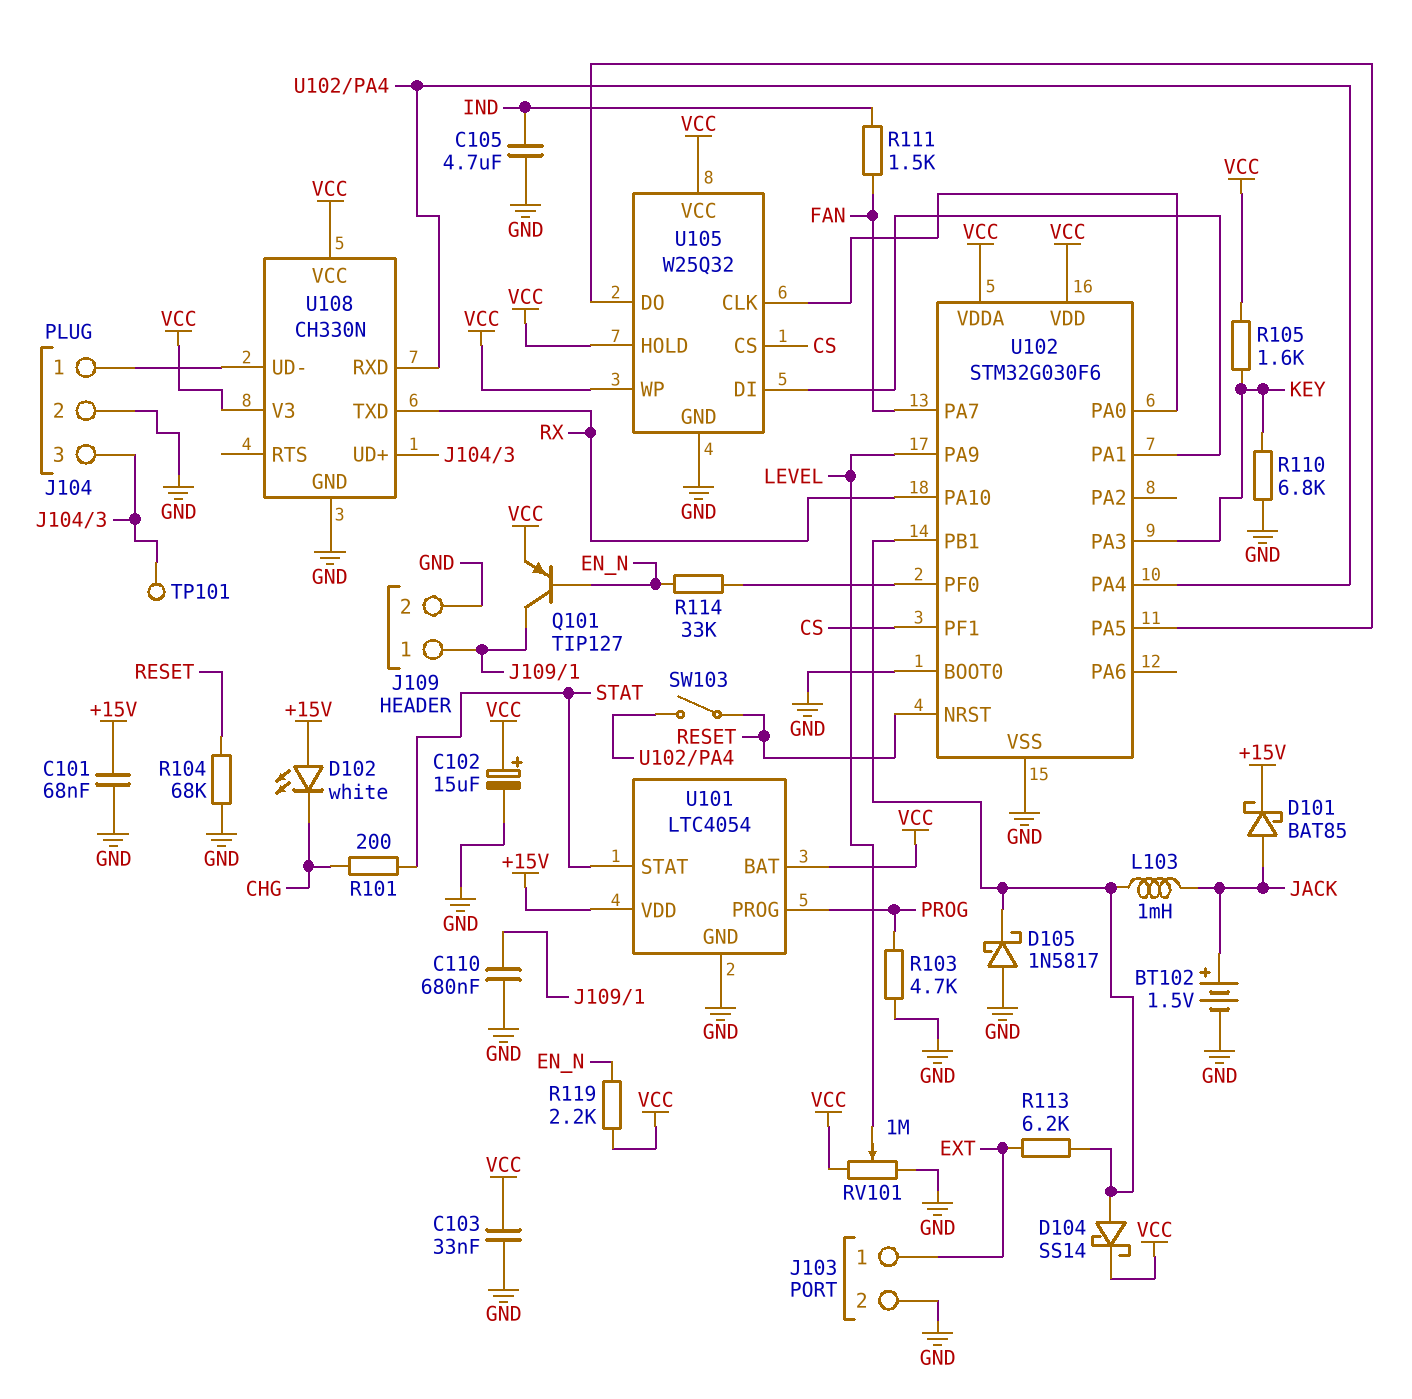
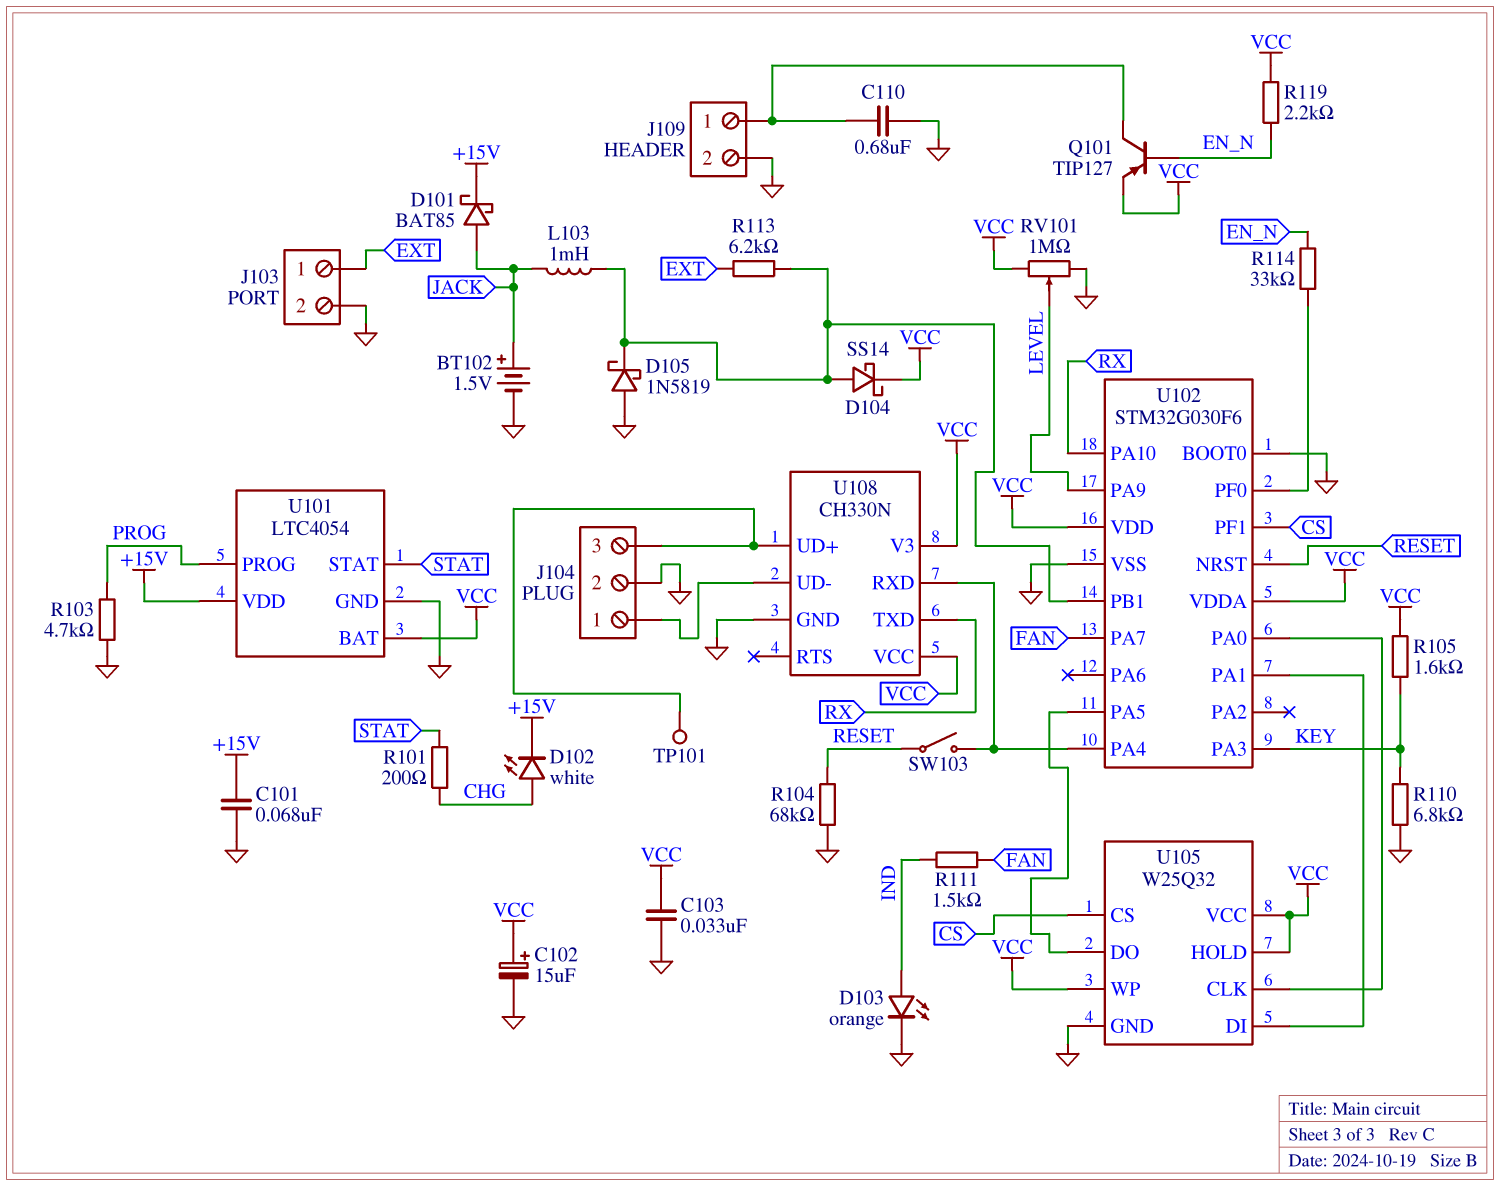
C105: 4.7uF (GND, IND) -> none
D102: LED white (A +15V, K CHG) -> LED white (A CHG, K +15V)
D103: none -> LED orange (A IND, K GND)
D105: schottky 1N5817 (A GND, K U102/PB1) -> schottky 1N5819 (A GND, K U102/PB1)

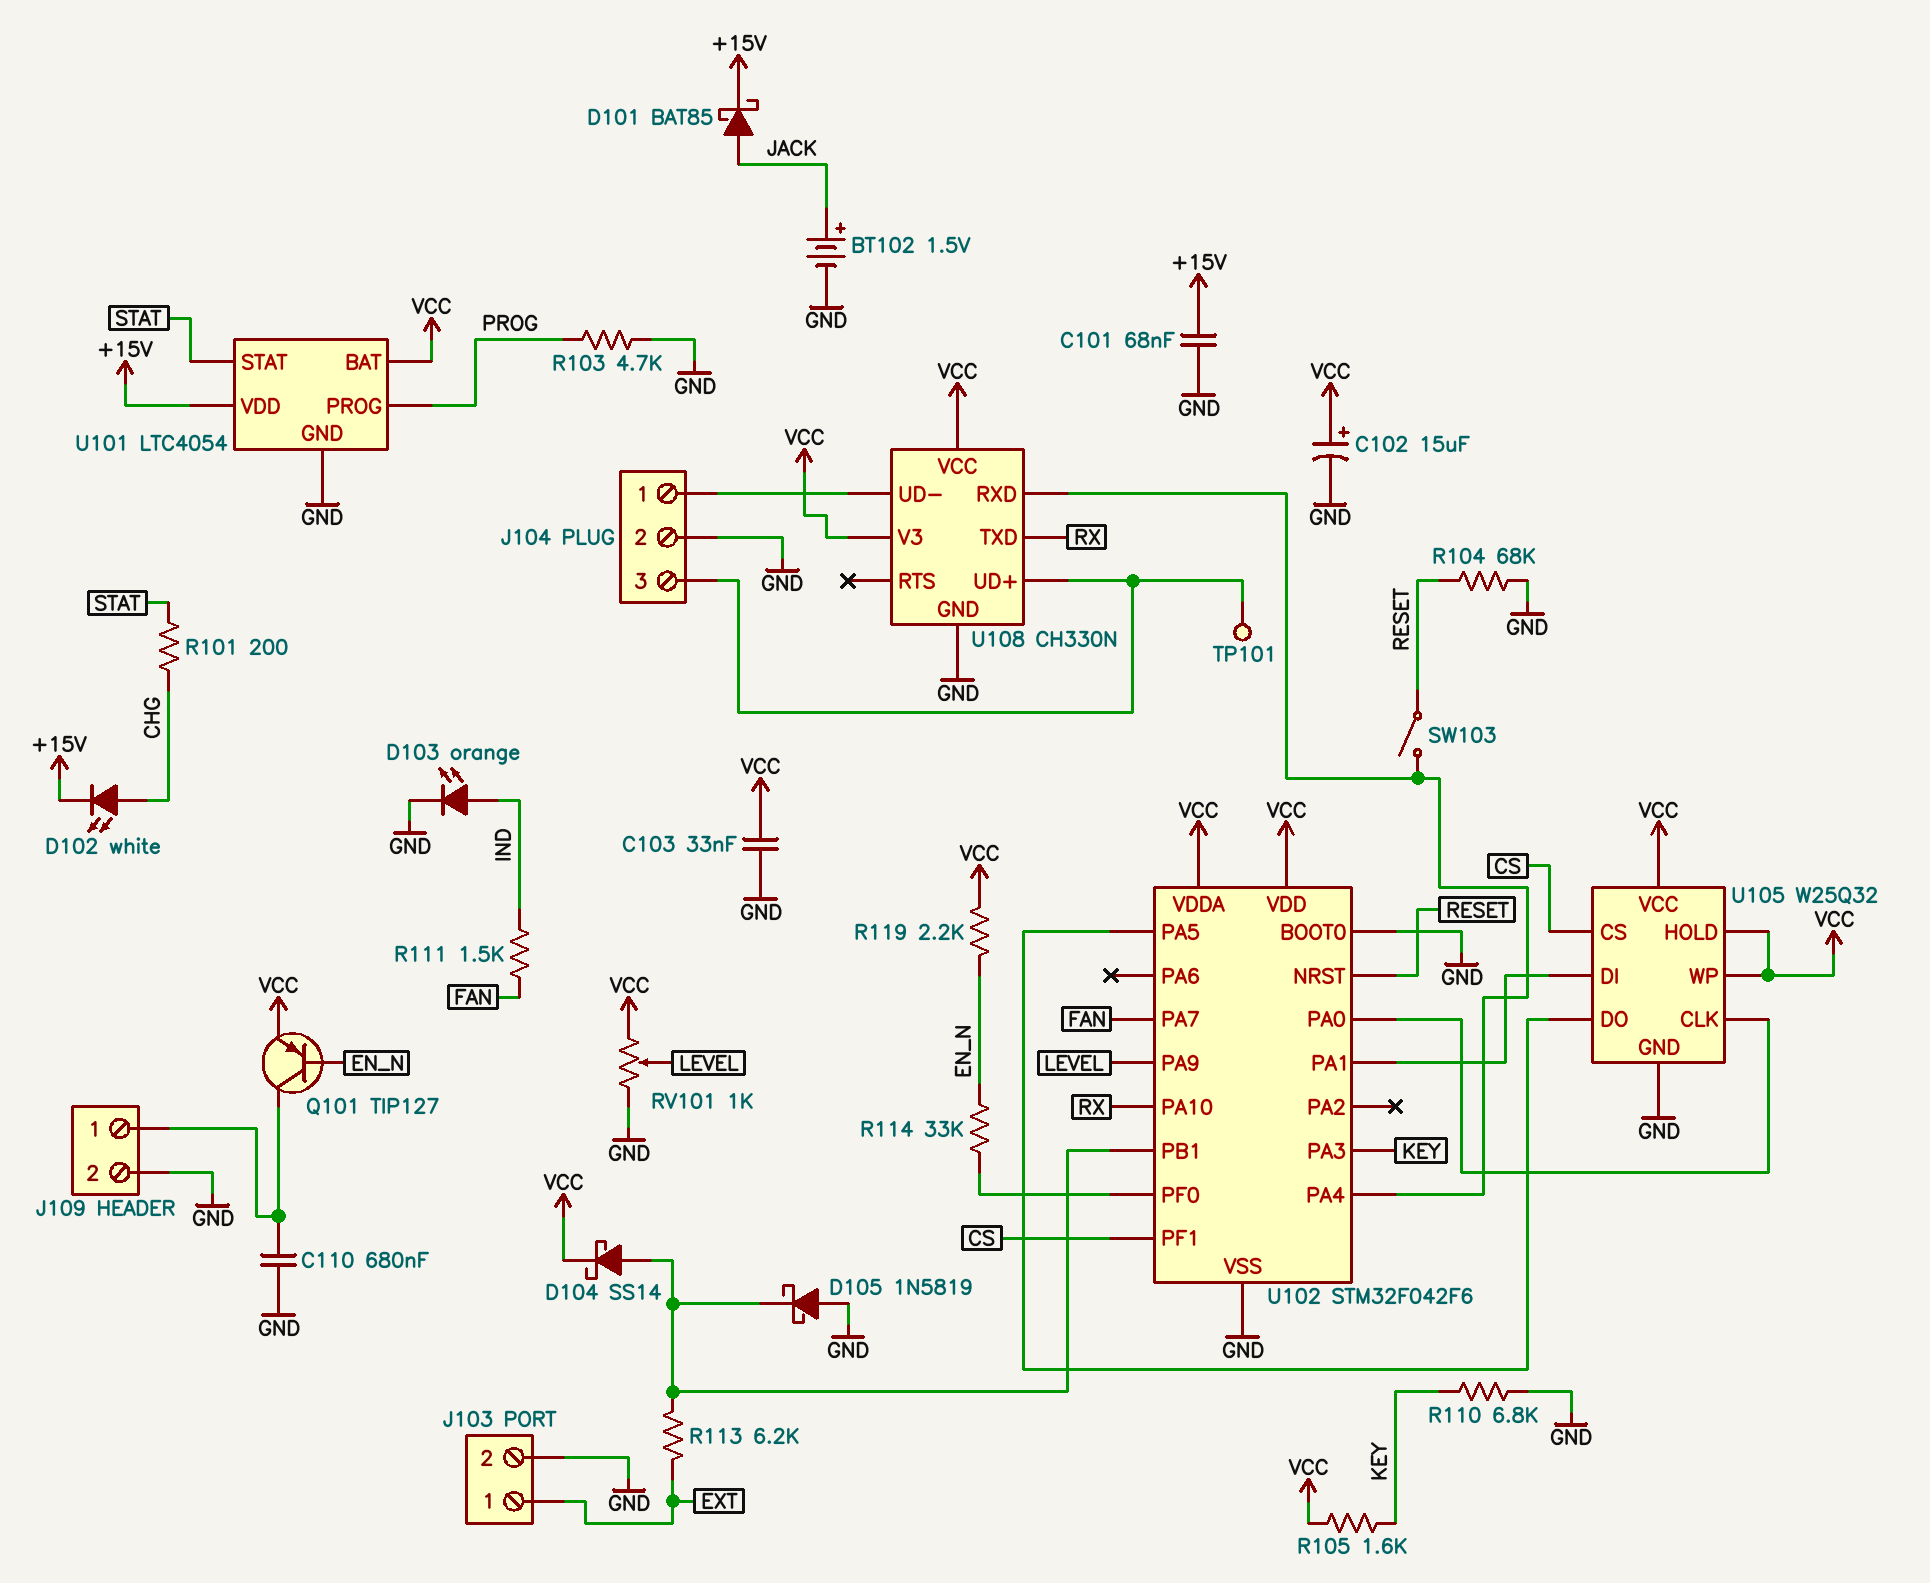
L103: 1mH (JACK, U102/PB1) -> none
RV101: 1M (GND, VCC, wiper LEVEL) -> 1k (GND, VCC, wiper LEVEL)
U102: STM32G030F6 -> STM32F042F6

